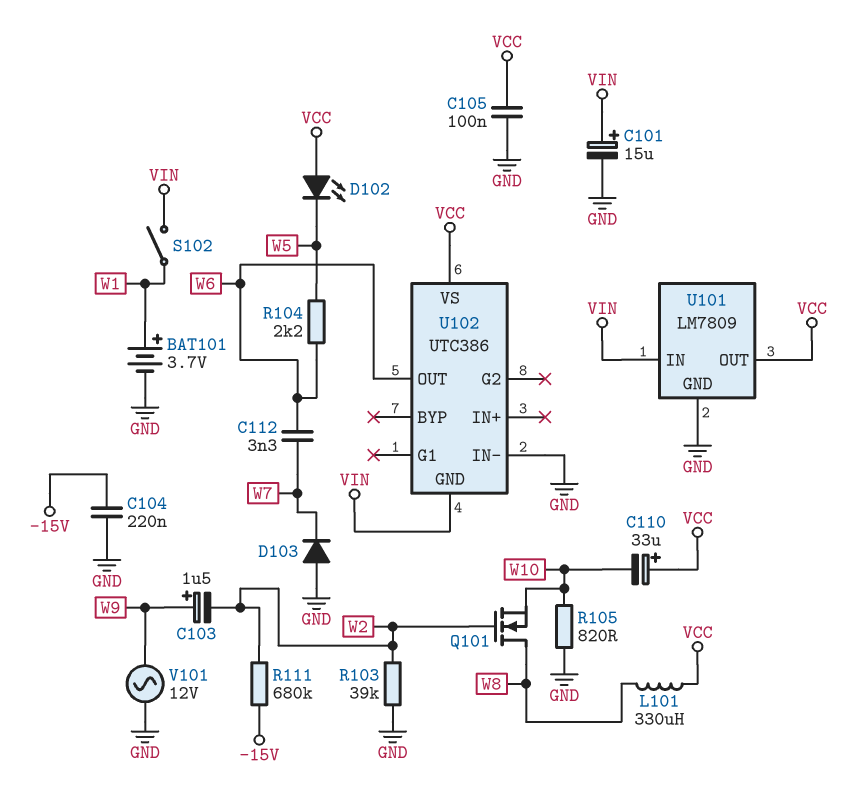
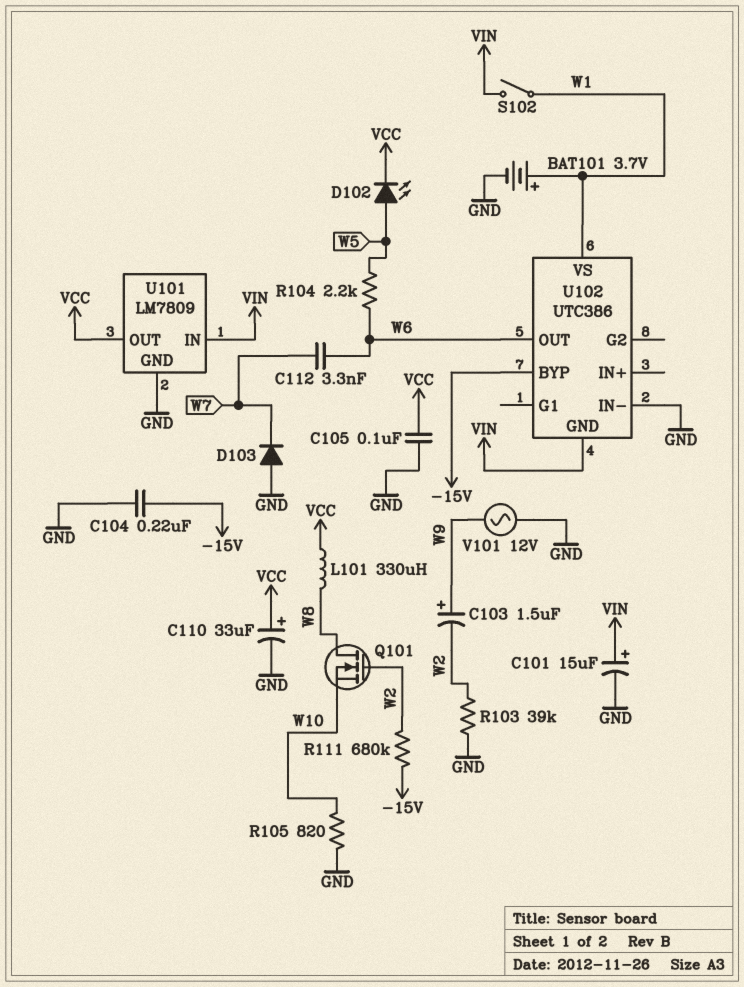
C110: 33uF (plus VCC, minus W10) -> 33uF (plus VCC, minus GND)
D102: LED (A VCC, K W5) -> LED (A W5, K VCC)
U102 pin BYP: none -> -15V
U102 pin VS: VCC -> W1

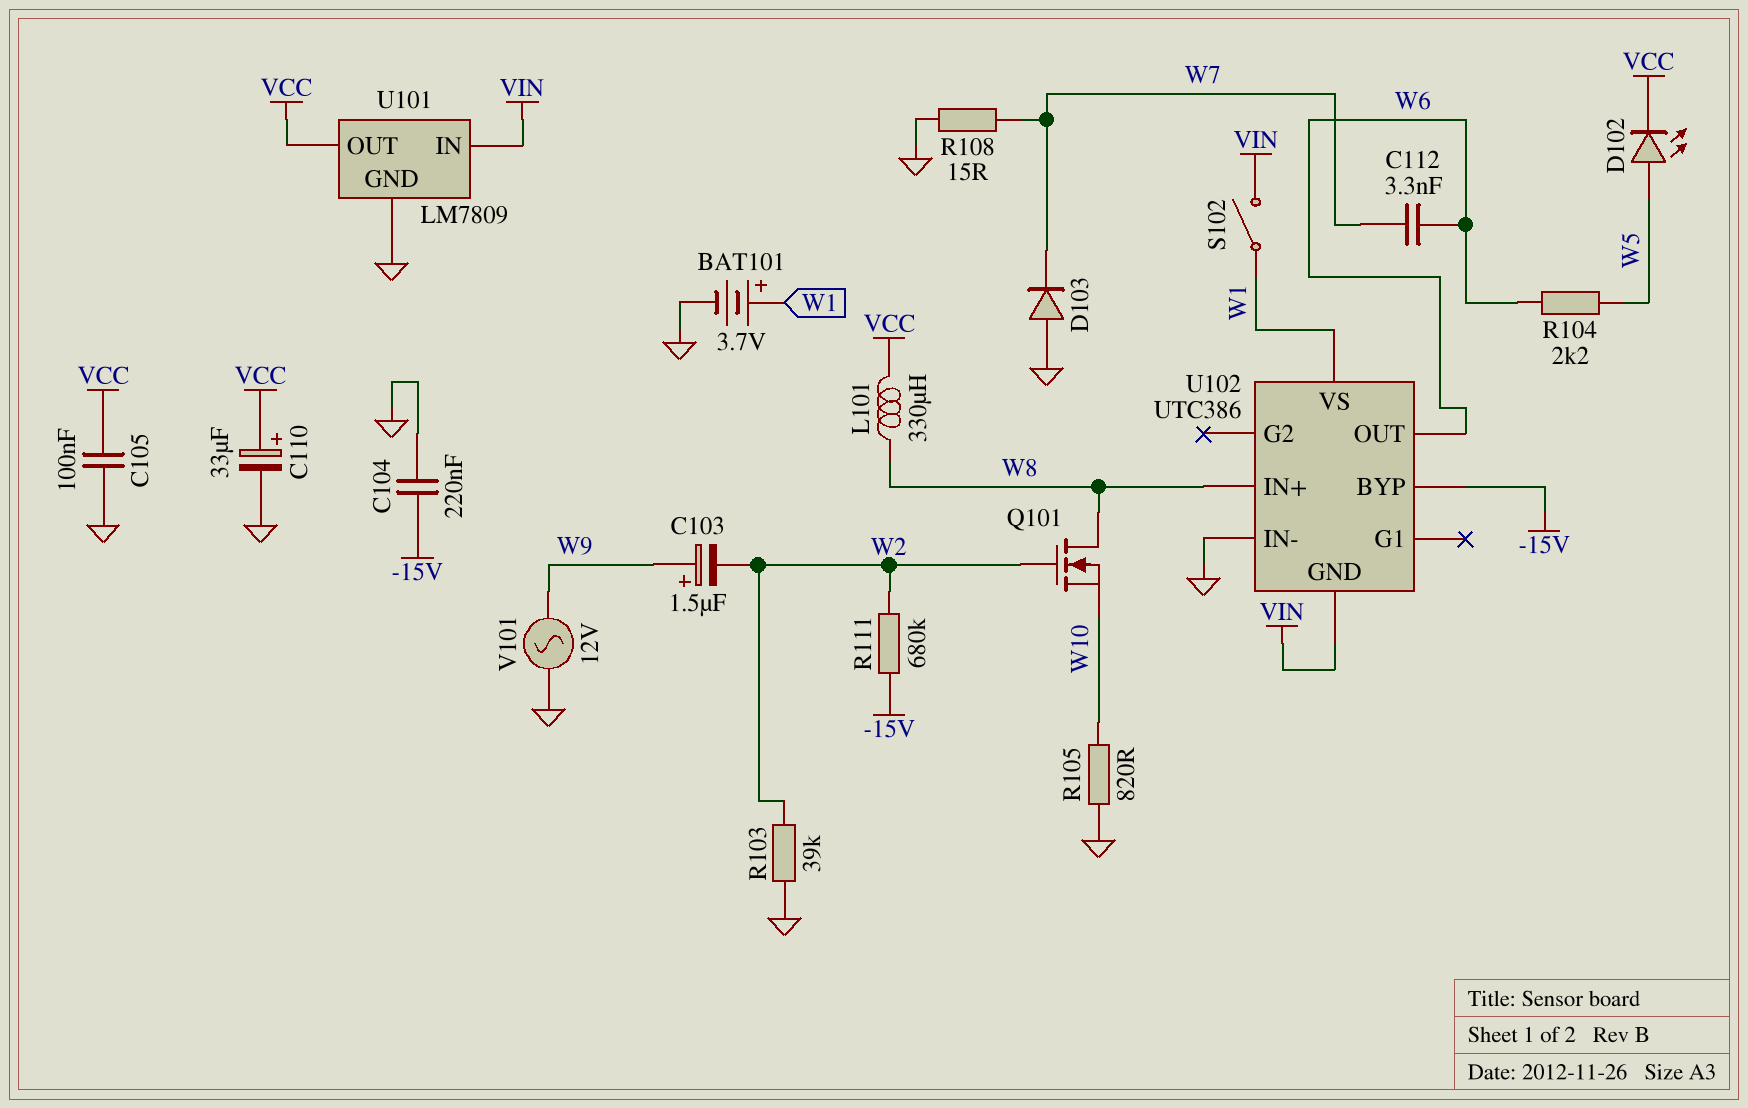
C101: 15uF (plus VIN, minus GND) -> none
R108: none -> 15 (GND, W7)
U102 pin IN+: none -> W8

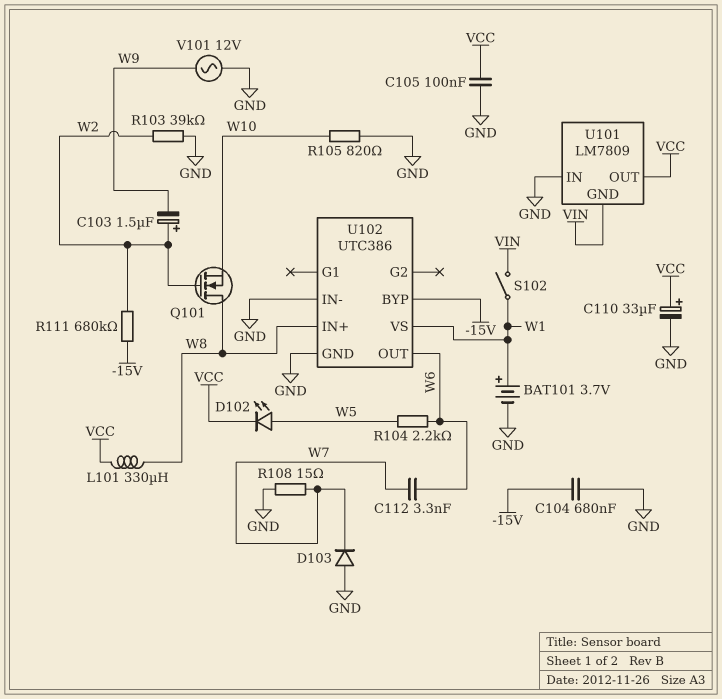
C103: 1.5uF (plus W9, minus W2) -> 1.5uF (plus W2, minus W9)
C104: 220nF (-15V, GND) -> 680nF (-15V, GND)
U101 pin GND: GND -> VIN
U101 pin IN: VIN -> GND
U102 pin GND: VIN -> GND

